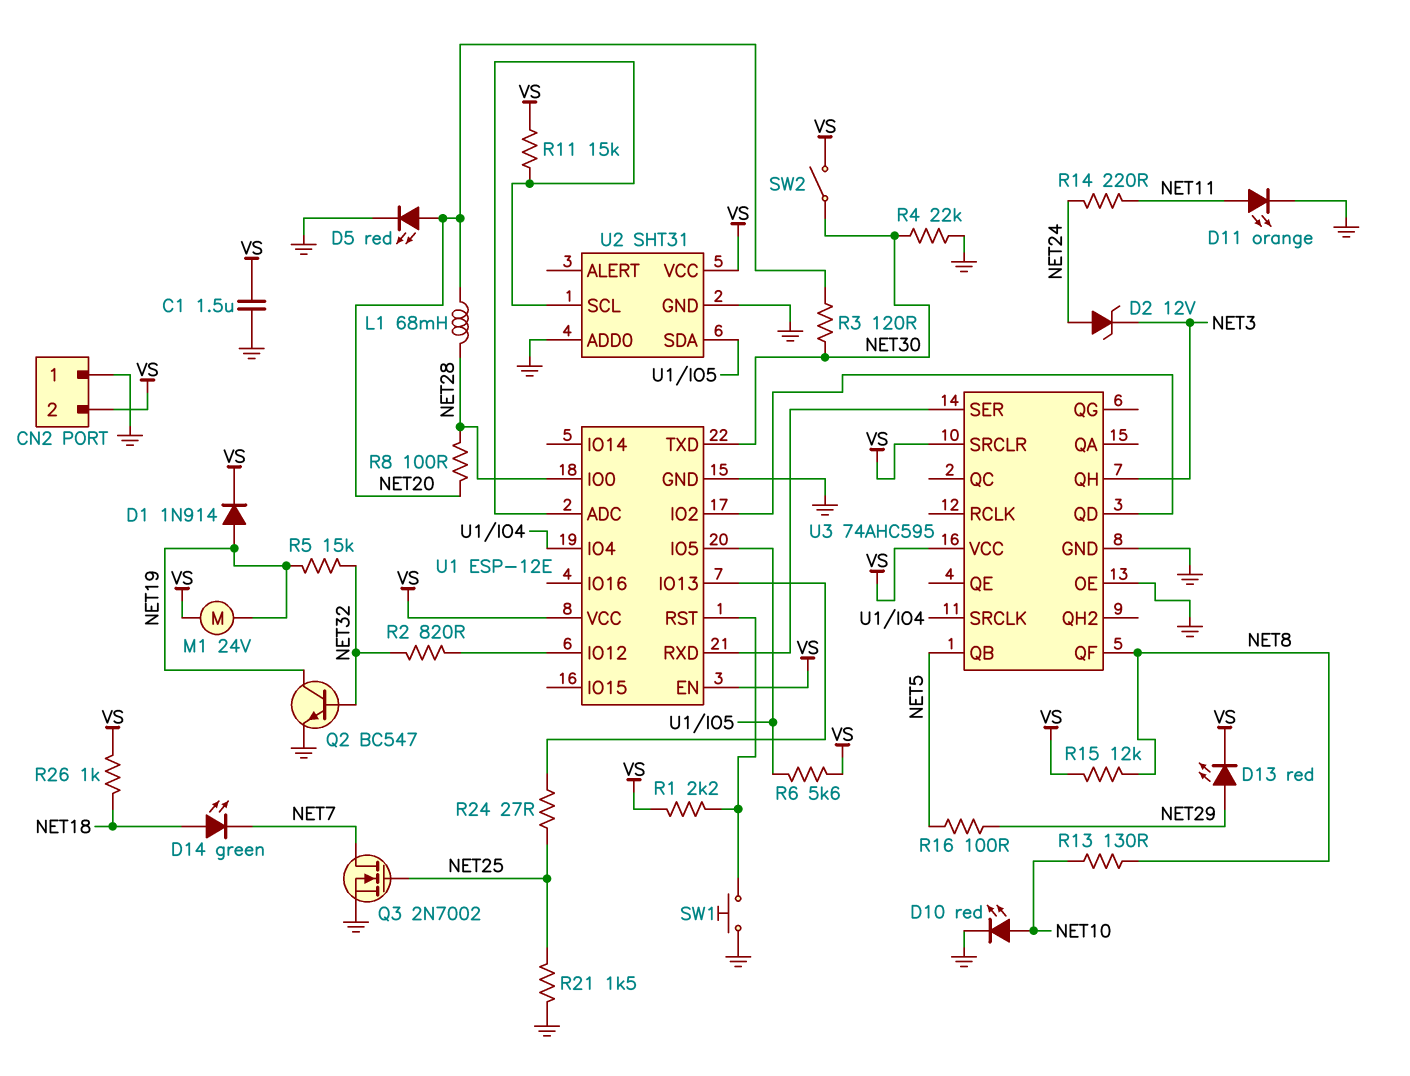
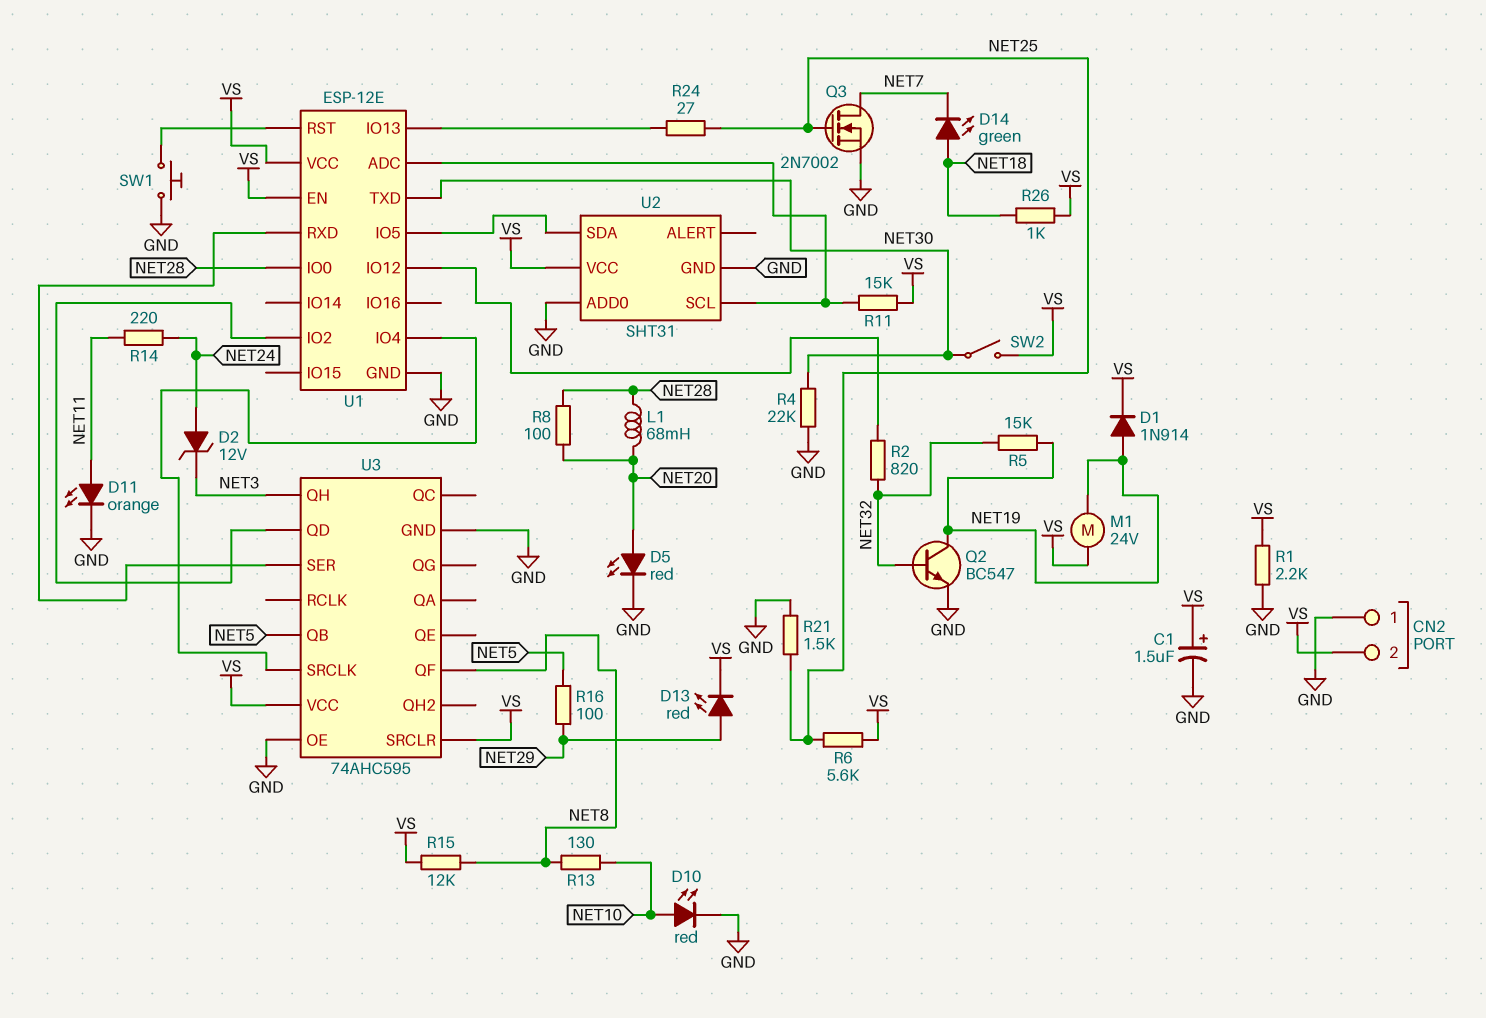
C1: 1.5uF (GND, VS) -> 1.5uF (plus VS, minus GND)
R1: 2.2k (U1/RST, VS) -> 2.2k (GND, VS)
R3: 120 (NET20, NET30) -> none
R6: 5.6k (U1/IO5, VS) -> 5.6k (NET25, VS)

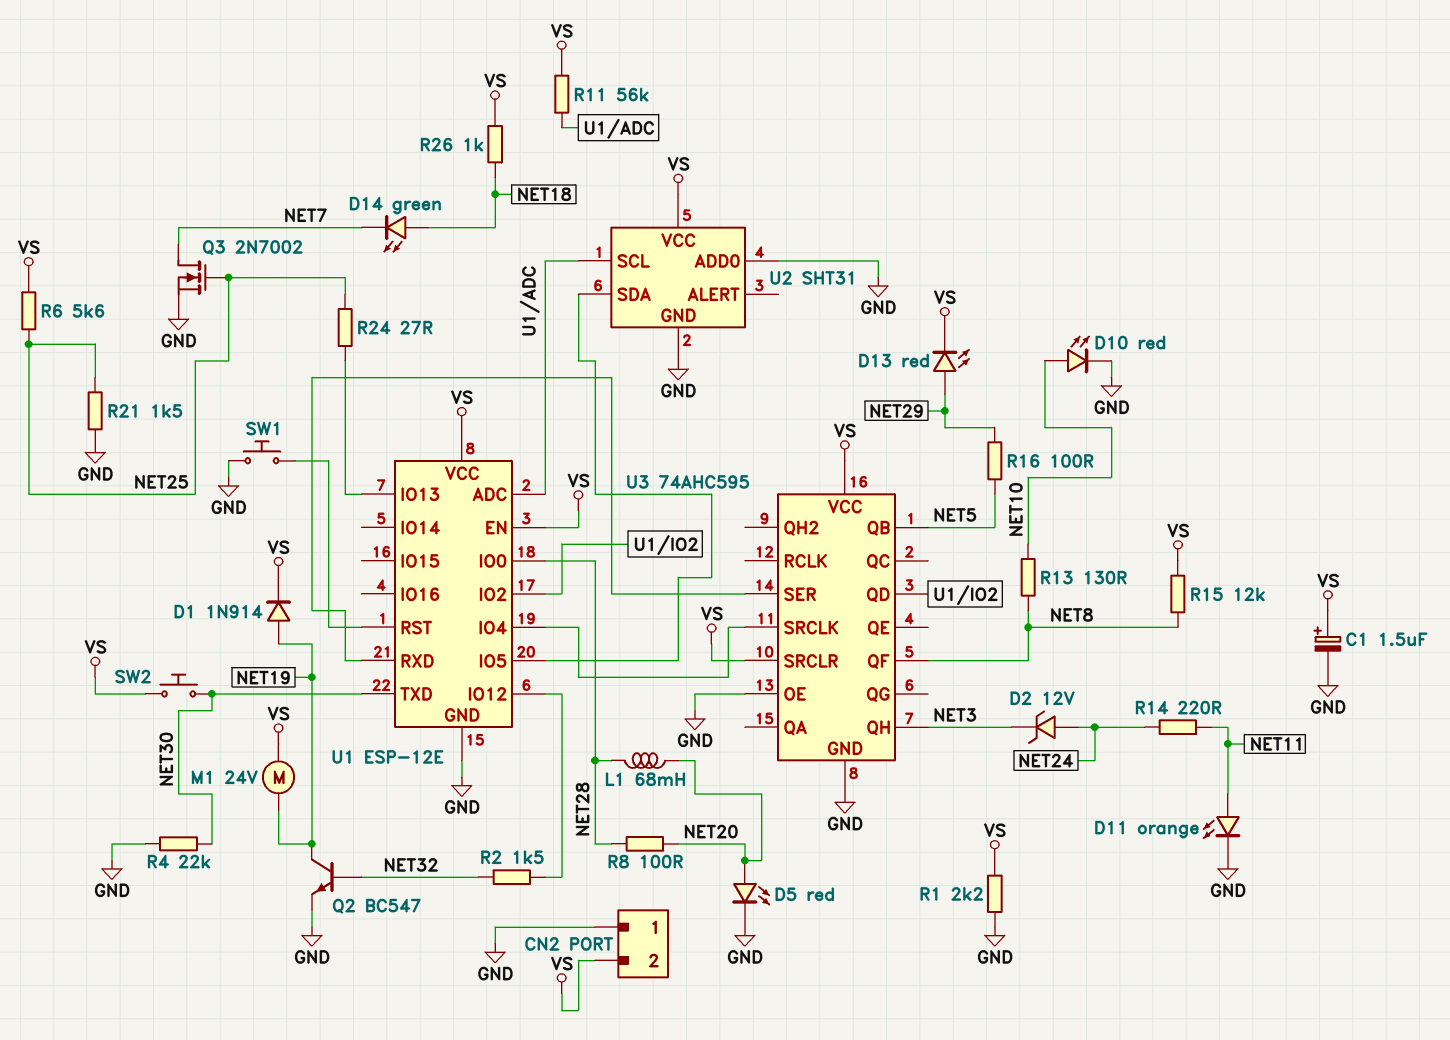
R2: 820 (NET32, U1/IO12) -> 1.5k (NET32, U1/IO12)
R5: 15k (NET19, NET32) -> none
R11: 15k (U1/ADC, VS) -> 56k (U1/ADC, VS)
SW2: switch (NET30, VS) -> button (NET30, VS)

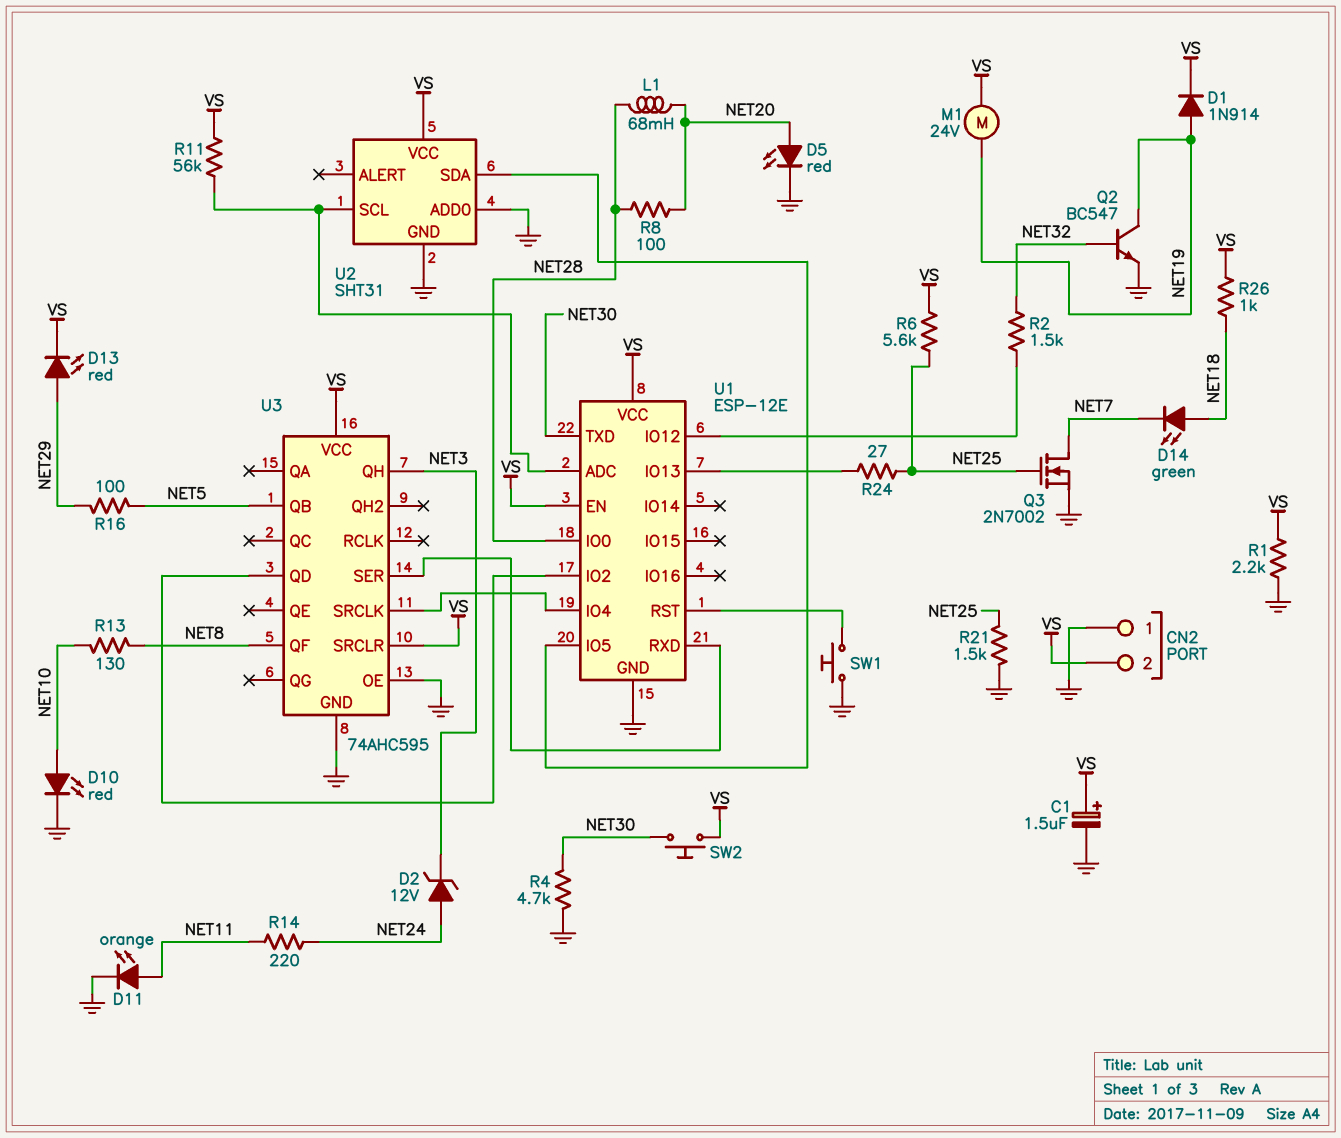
R4: 22k (GND, NET30) -> 4.7k (GND, NET30)
R15: 12k (NET8, VS) -> none

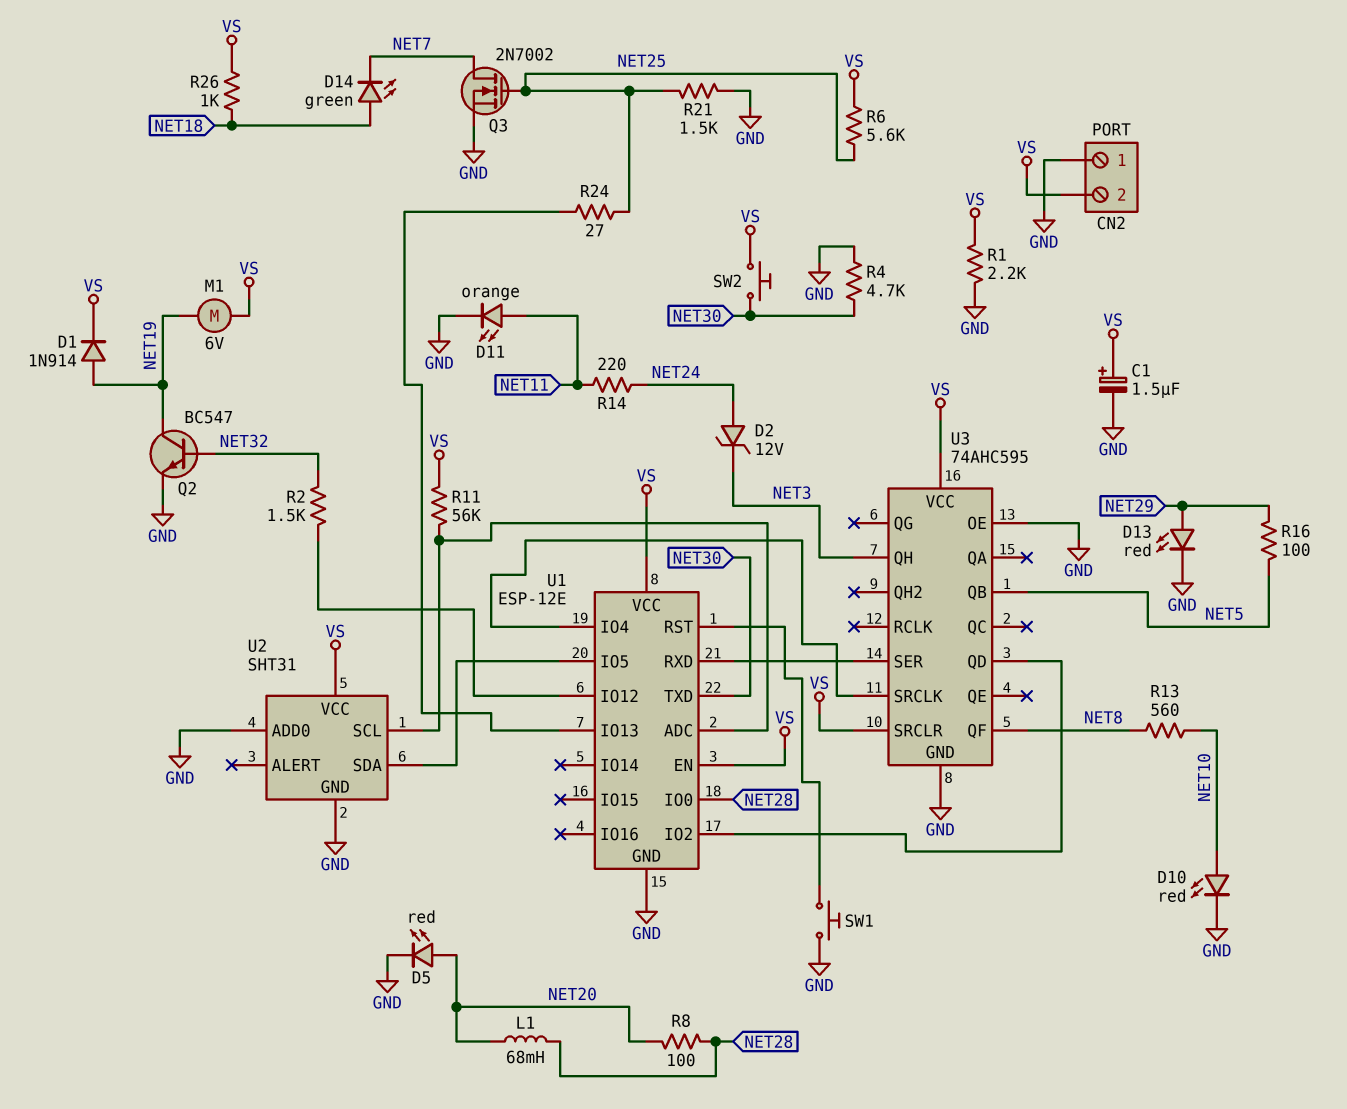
D13: LED red (A NET29, K VS) -> LED red (A NET29, K GND)
M1: motor 24V (NET19, VS) -> motor 6V (NET19, VS)
R13: 130 (NET8, NET10) -> 560 (NET8, NET10)

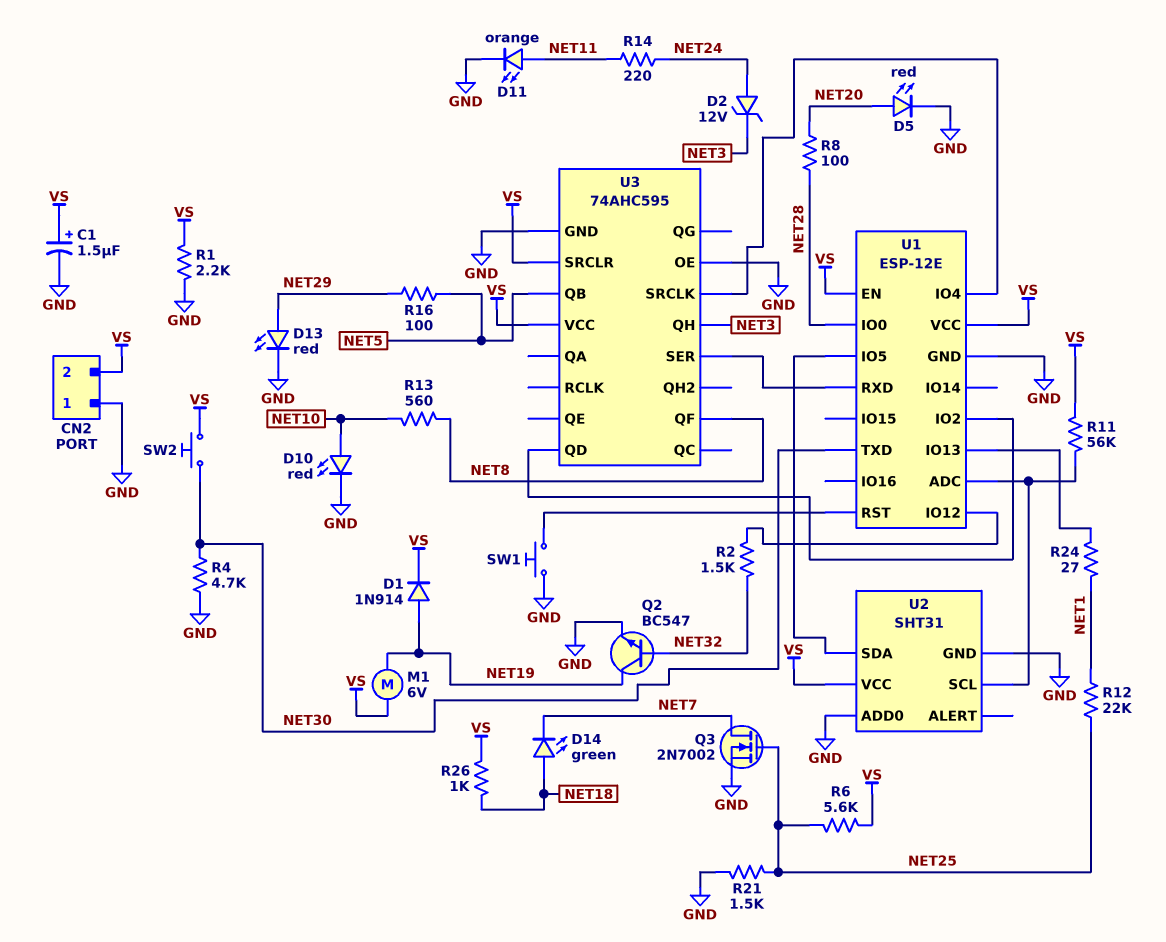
L1: 68mH (NET20, NET28) -> none
R12: none -> 22k (NET1, NET25)
R24: 27 (NET25, U1/IO13) -> 27 (NET1, U1/IO13)

